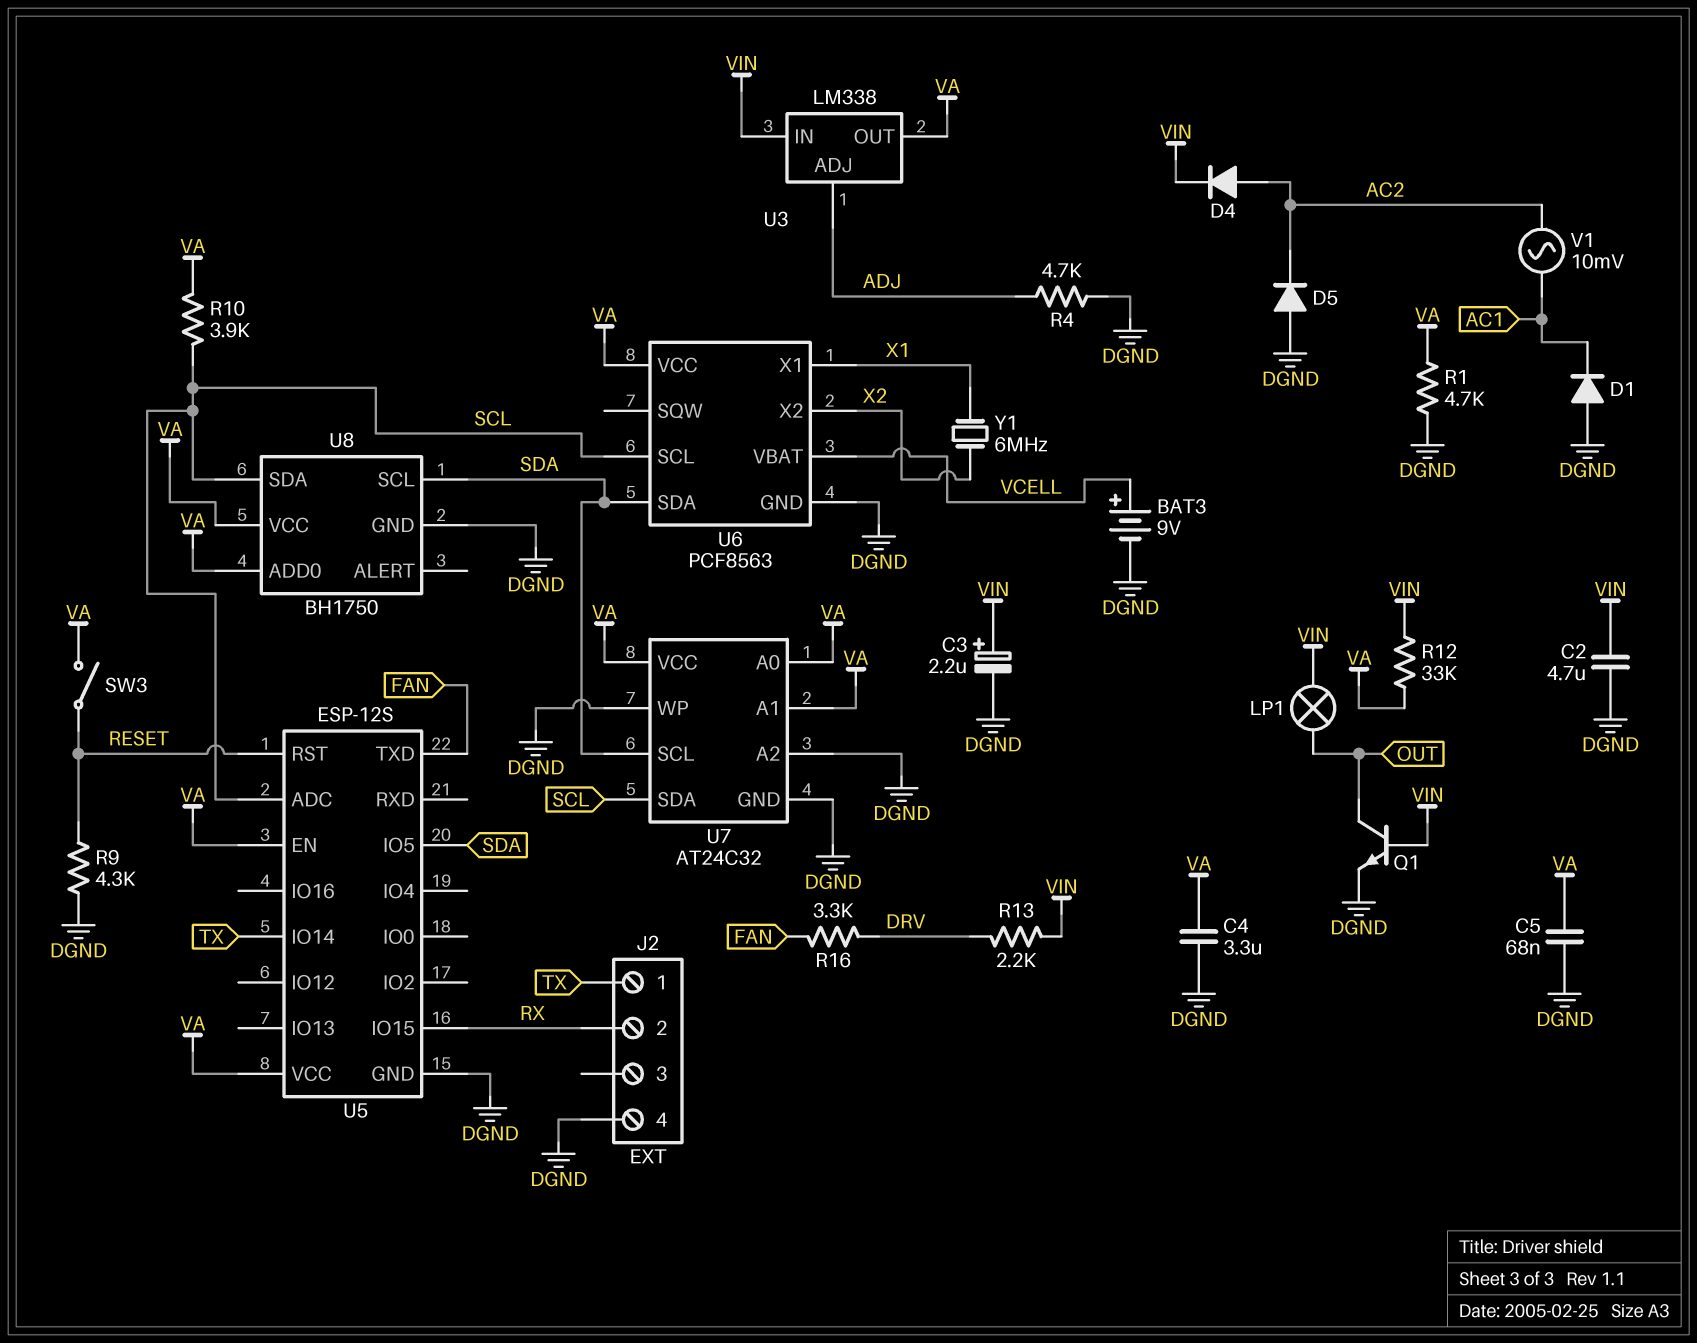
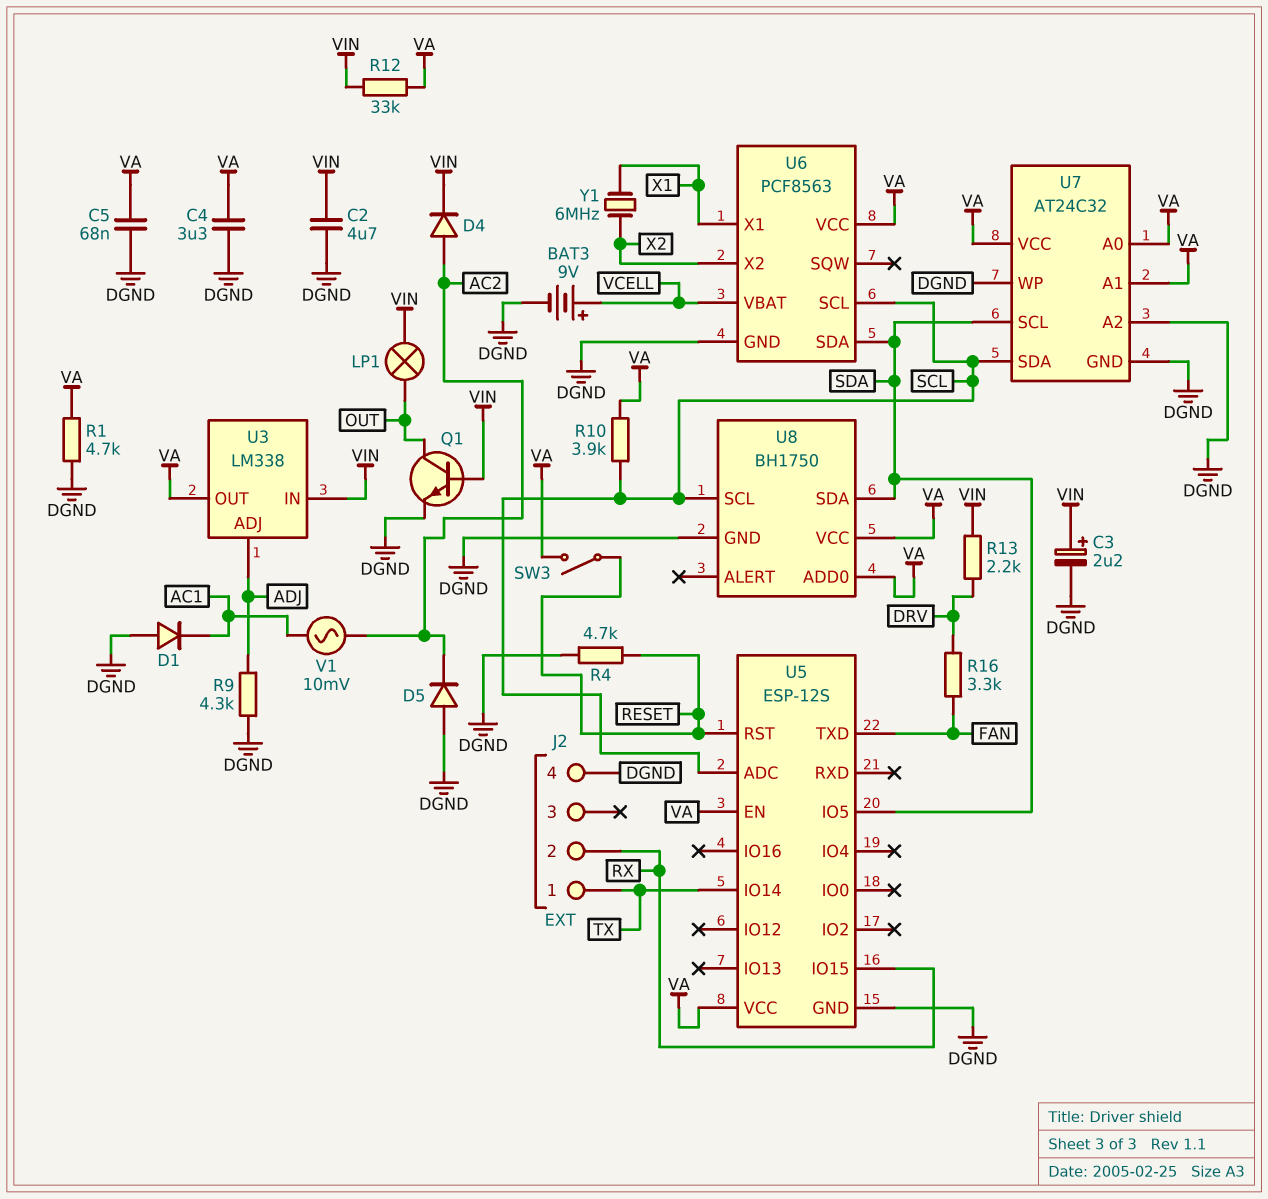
R4: 4.7k (ADJ, DGND) -> 4.7k (DGND, RESET)
R9: 4.3k (DGND, RESET) -> 4.3k (ADJ, DGND)
U8 pin SCL: SDA -> SCL
U8 pin SDA: SCL -> SDA

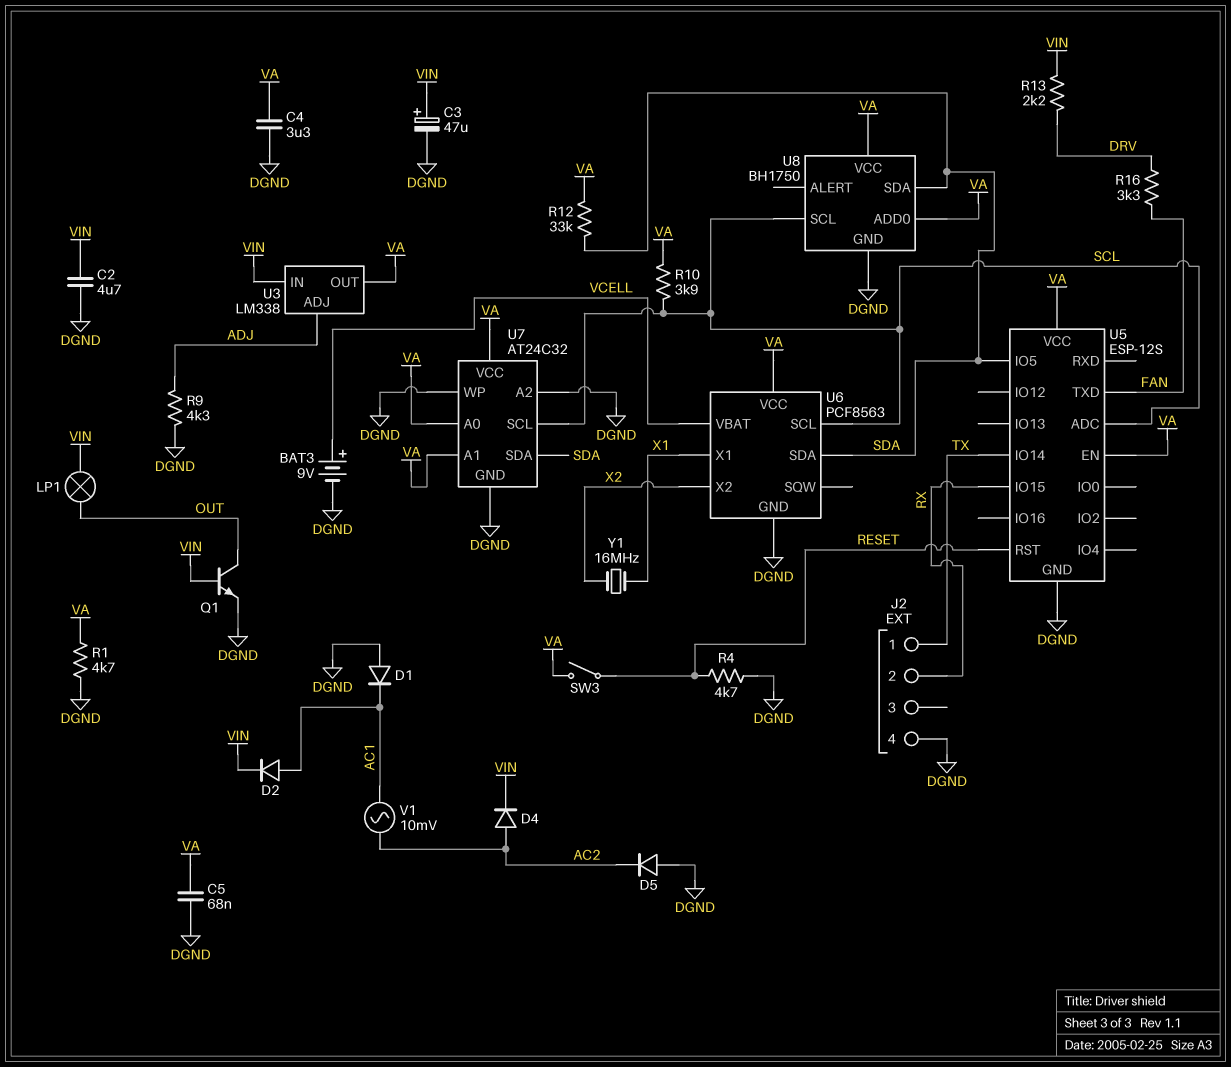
C3: 2.2uF (plus VIN, minus DGND) -> 47uF (plus VIN, minus DGND)
D2: none -> diode (A AC1, K VIN)
R12: 33k (VA, VIN) -> 33k (SDA, VA)
U7 pin SCL: SDA -> SCL
U7 pin SDA: SCL -> SDA
Y1: 6MHz (X1, X2) -> 16MHz (X1, X2)

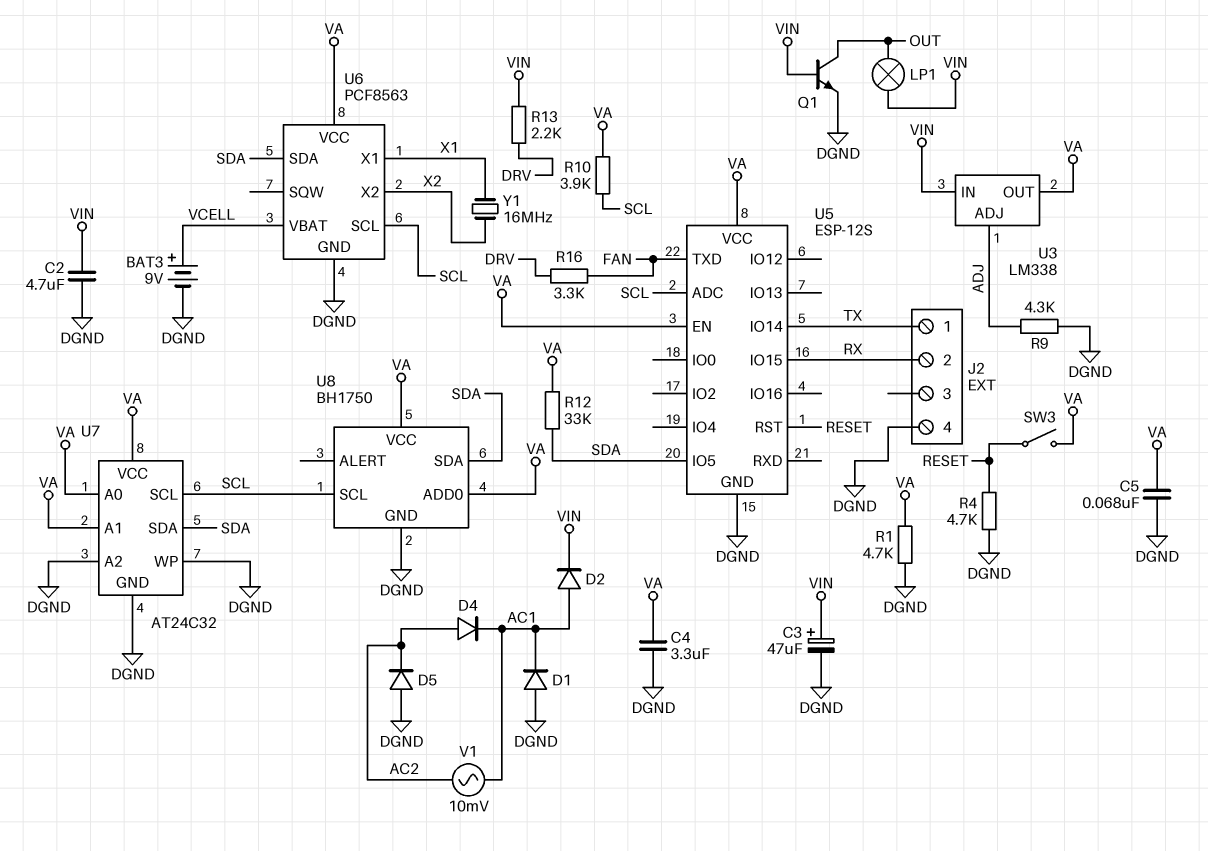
D4: diode (A AC2, K VIN) -> diode (A AC2, K AC1)

